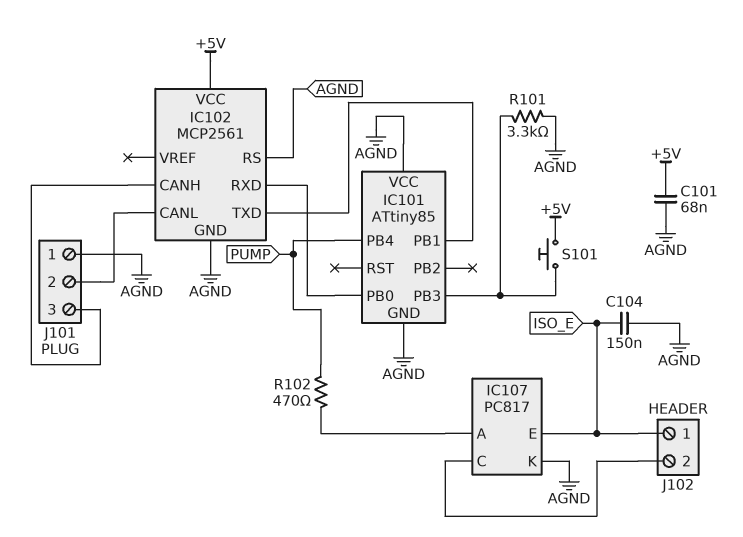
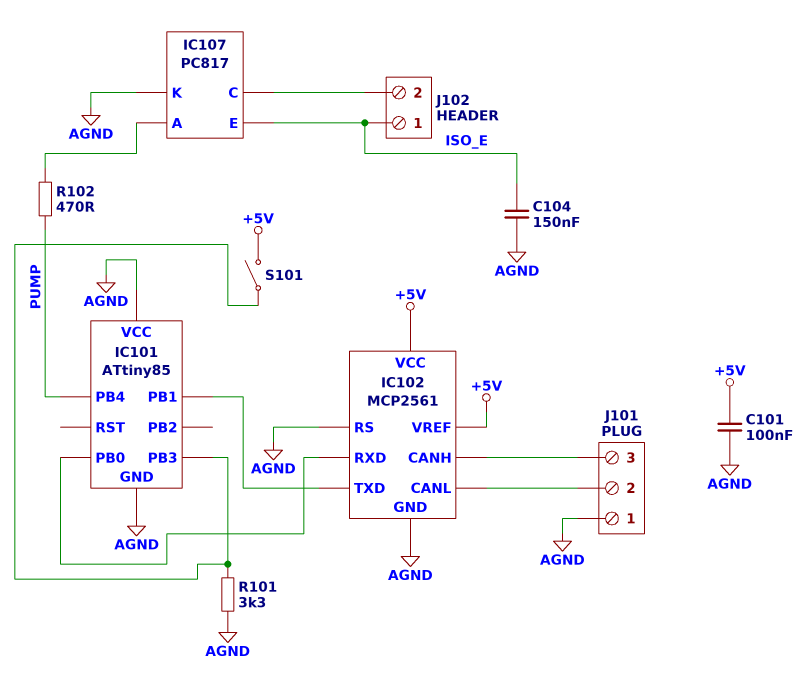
C101: 68nF (+5V, AGND) -> 100nF (+5V, AGND)
IC102 pin VREF: none -> +5V
S101: button (+5V, IC101/PB3) -> switch (+5V, IC101/PB3)

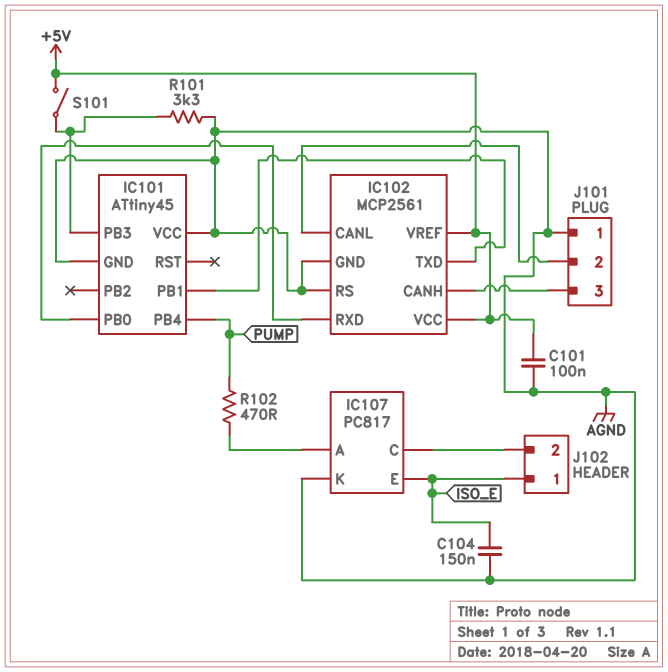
IC101: ATtiny85 -> ATtiny45

